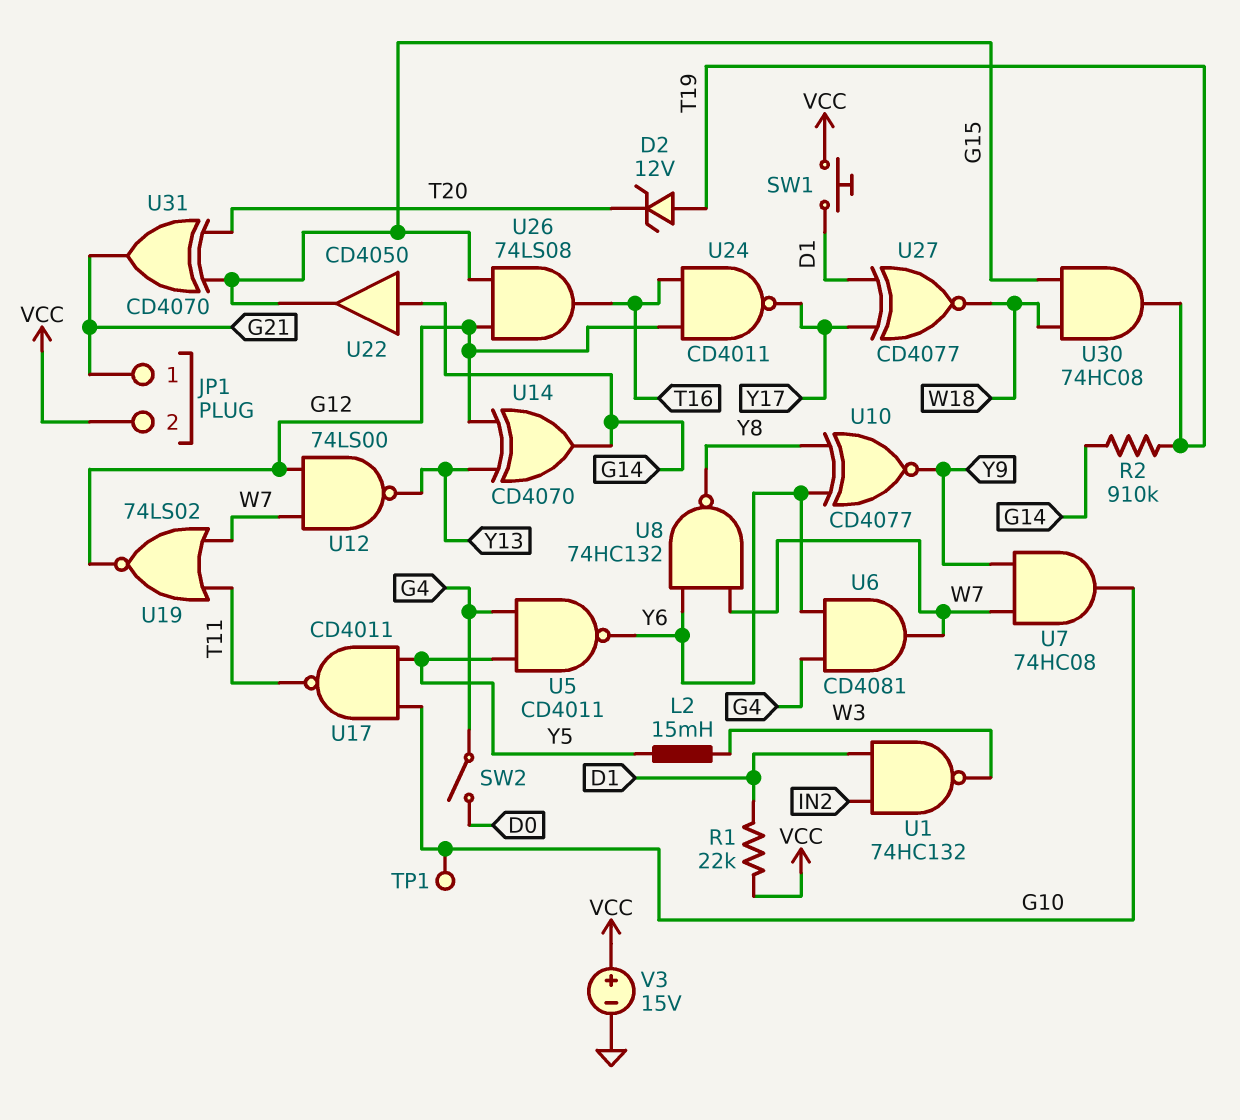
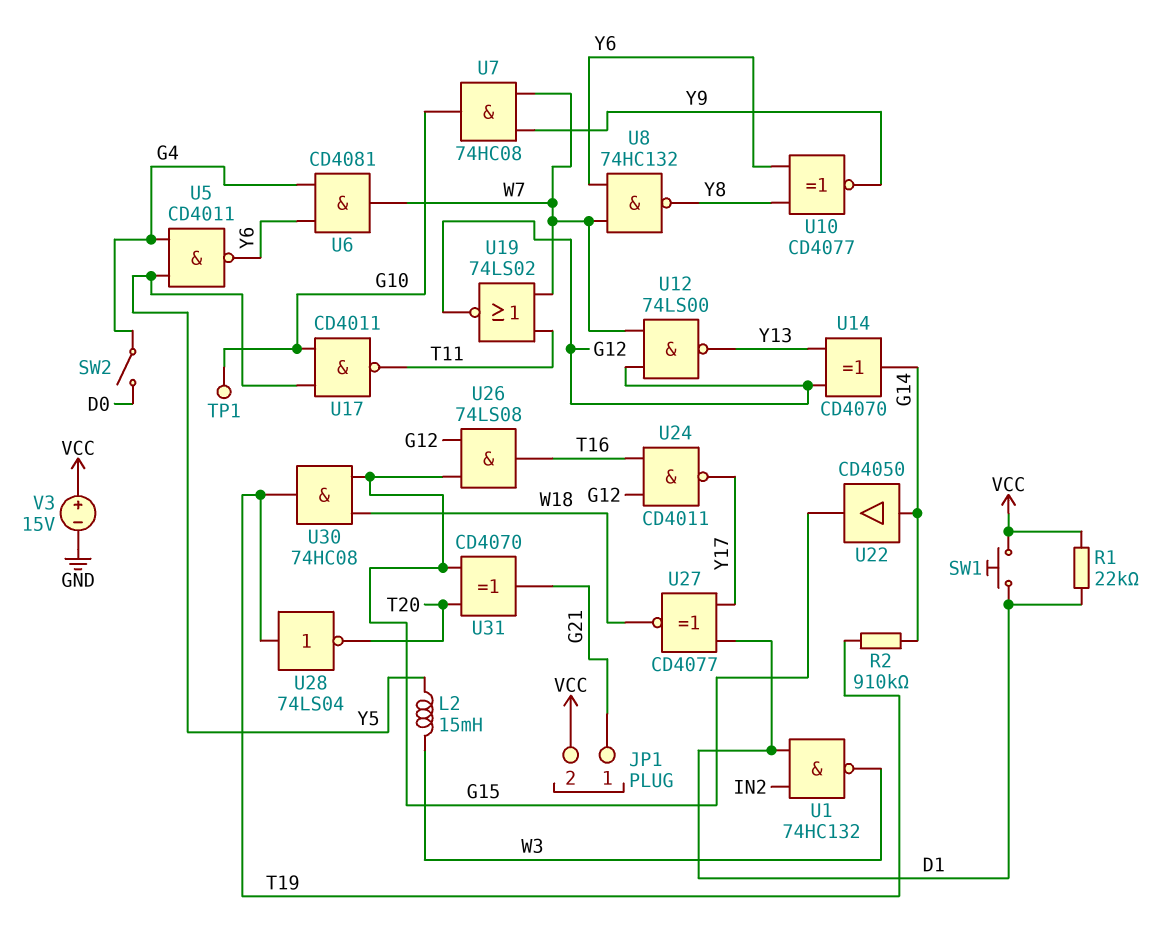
D2: zener 12V (A T19, K T20) -> none
U28: none -> NOT 74LS04 (in T19, out T20)

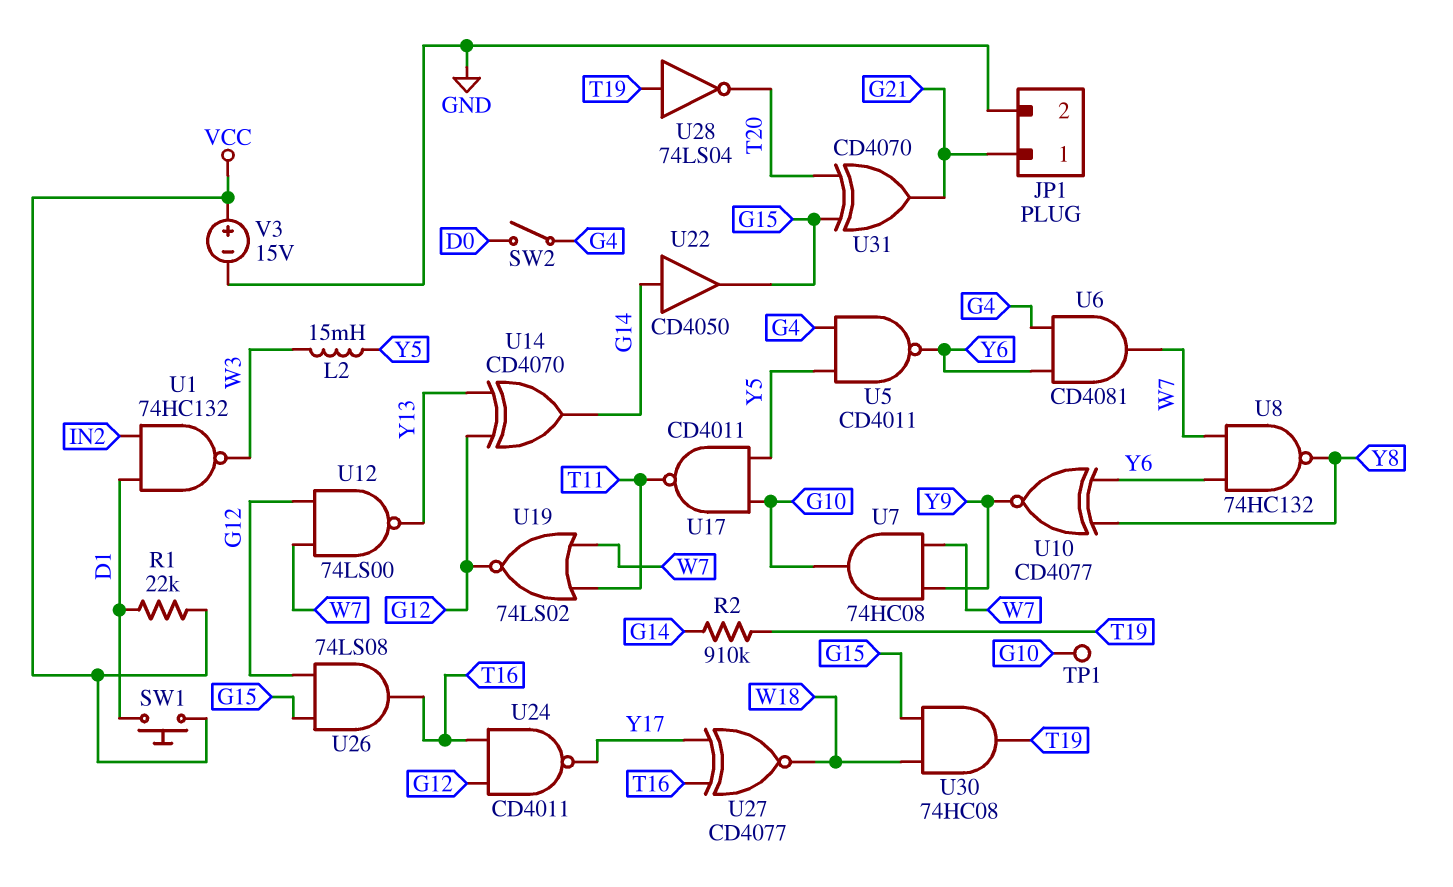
JP1 pin 2: VCC -> GND
U27: XNOR CD4077 (in D1, in Y17, out W18) -> XNOR CD4077 (in T16, in Y17, out W18)

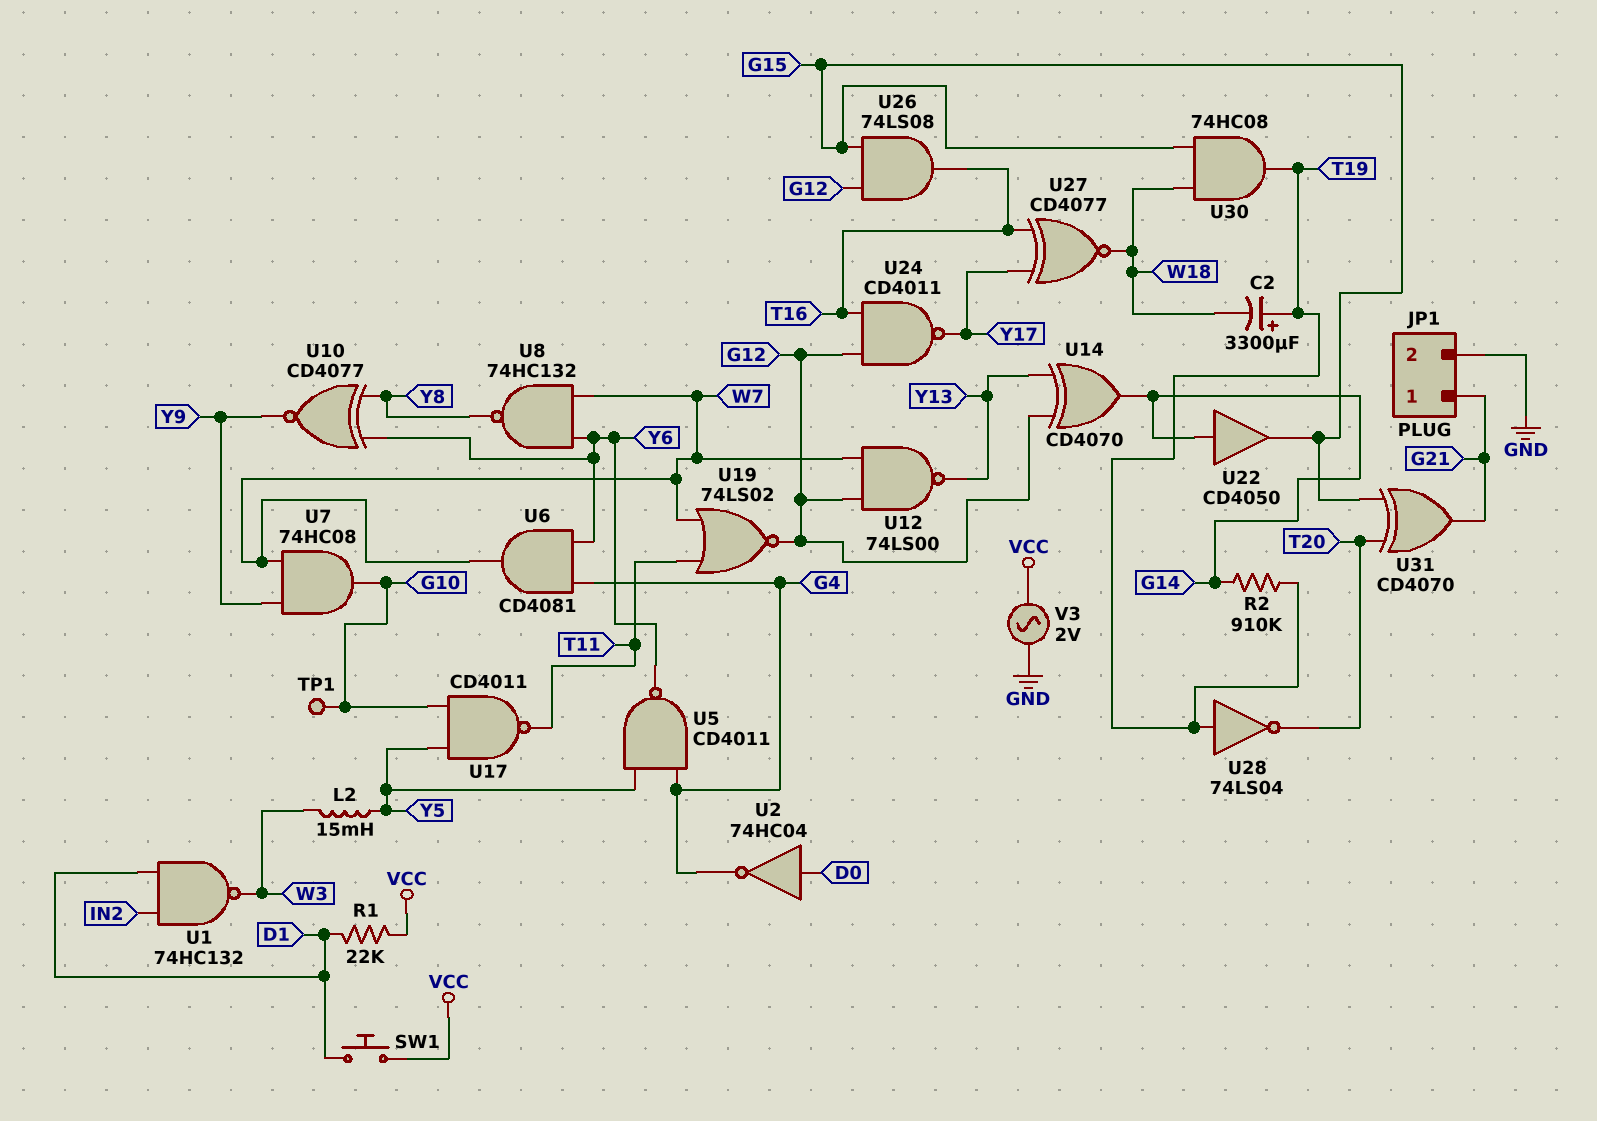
C2: none -> 3300uF (plus T19, minus W18)
SW2: switch (D0, G4) -> none
U2: none -> NOT 74HC04 (in D0, out G4)
V3: 15V (plus VCC, minus GND) -> AC 2V (GND, VCC)

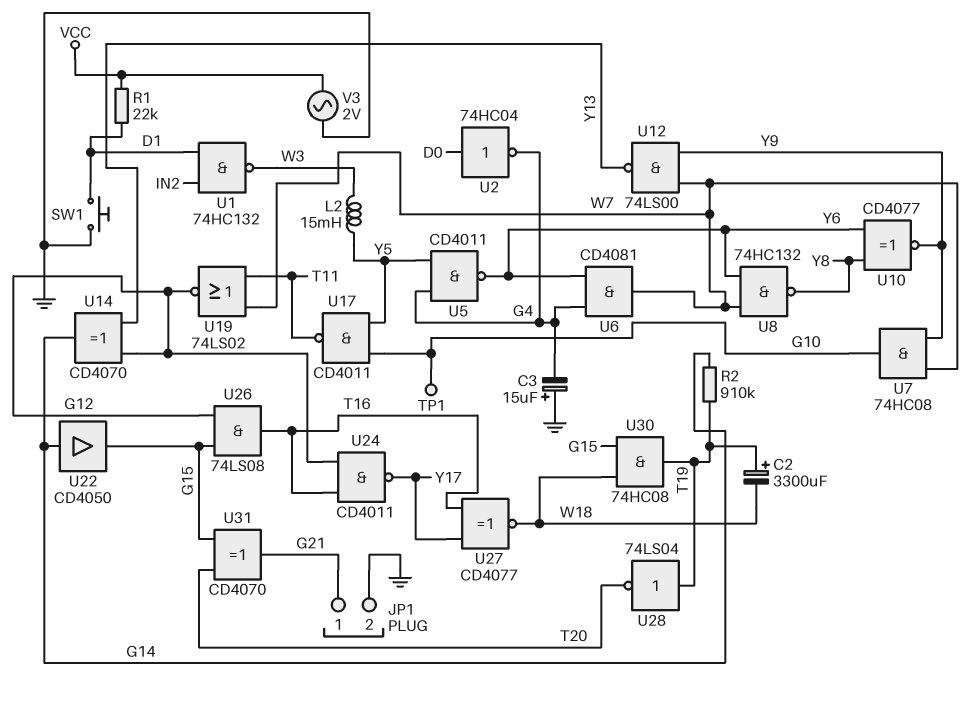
C3: none -> 15uF (plus GND, minus G4)
SW1: button (D1, VCC) -> button (D1, GND)
U12: NAND 74LS00 (in G12, in W7, out Y13) -> NAND 74LS00 (in W7, in Y9, out Y13)

